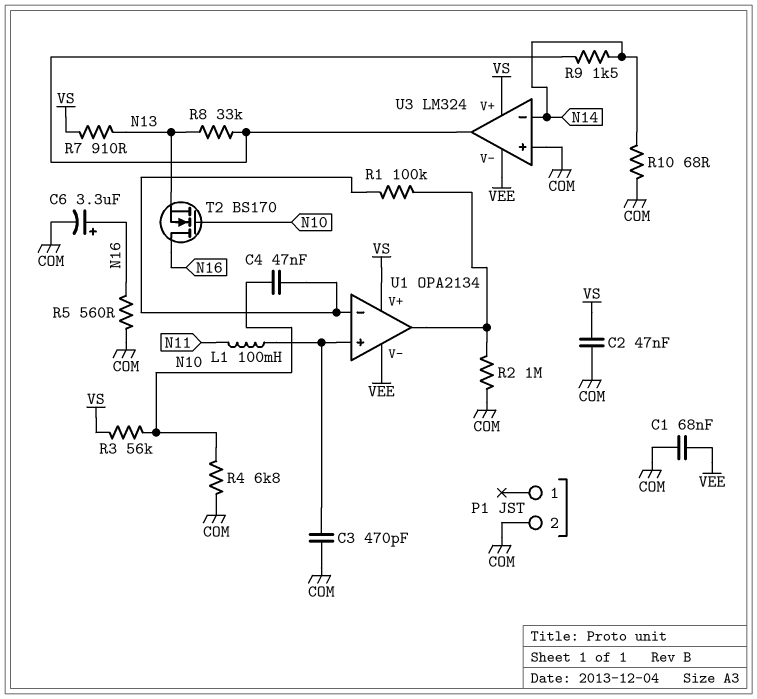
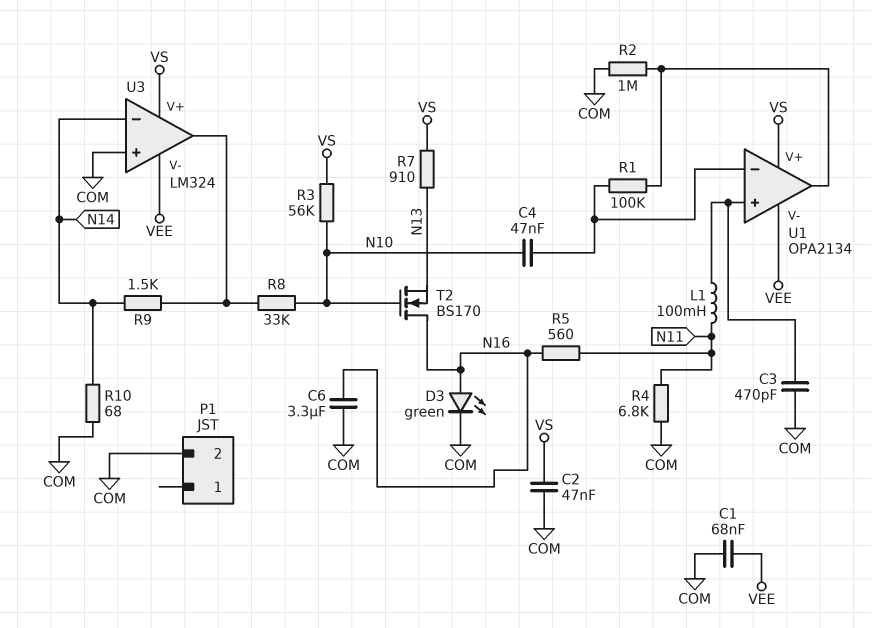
C6: 3.3uF (plus N16, minus COM) -> 3.3uF (COM, N16)
D3: none -> LED green (A N16, K COM)
R4: 6.8k (COM, N10) -> 6.8k (COM, N11)
R5: 560 (COM, N16) -> 560 (N11, N16)
R8: 33k (N13, U3/out) -> 33k (N10, U3/out)

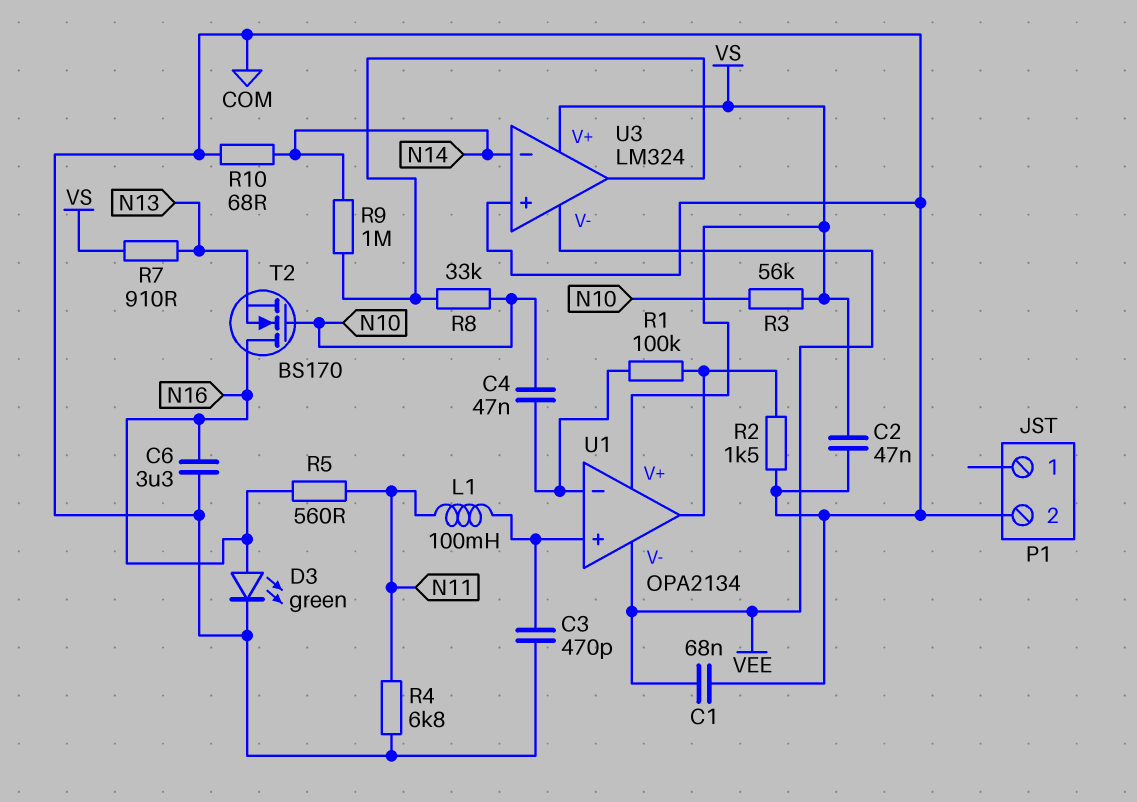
R2: 1M (COM, U1/out) -> 1.5k (COM, U1/out)
R9: 1.5k (N14, U3/out) -> 1M (N14, U3/out)

